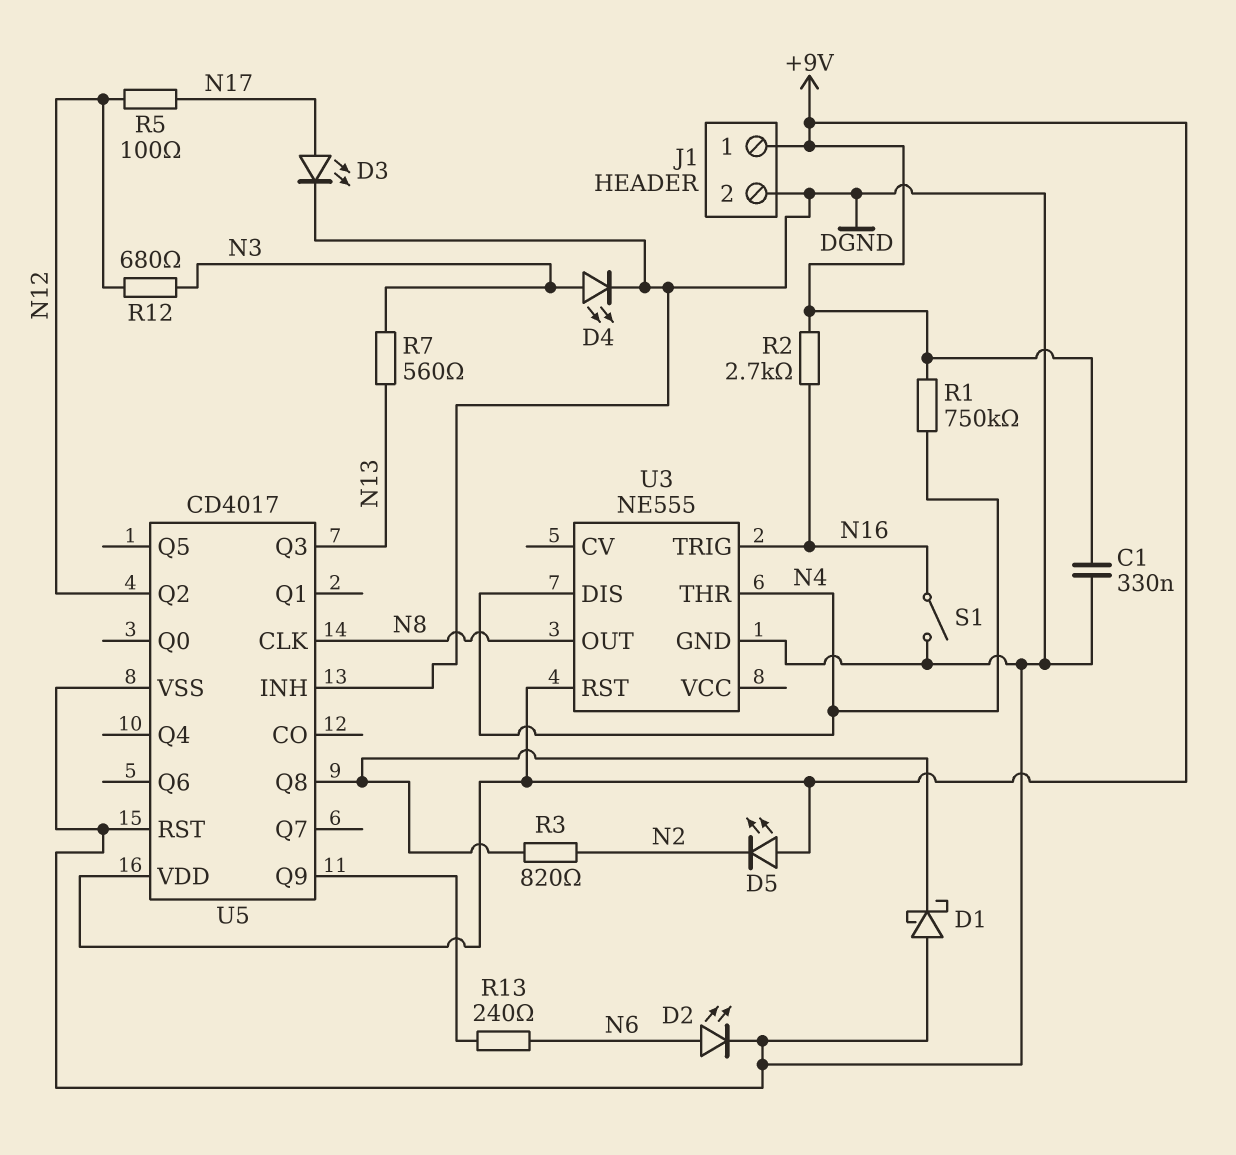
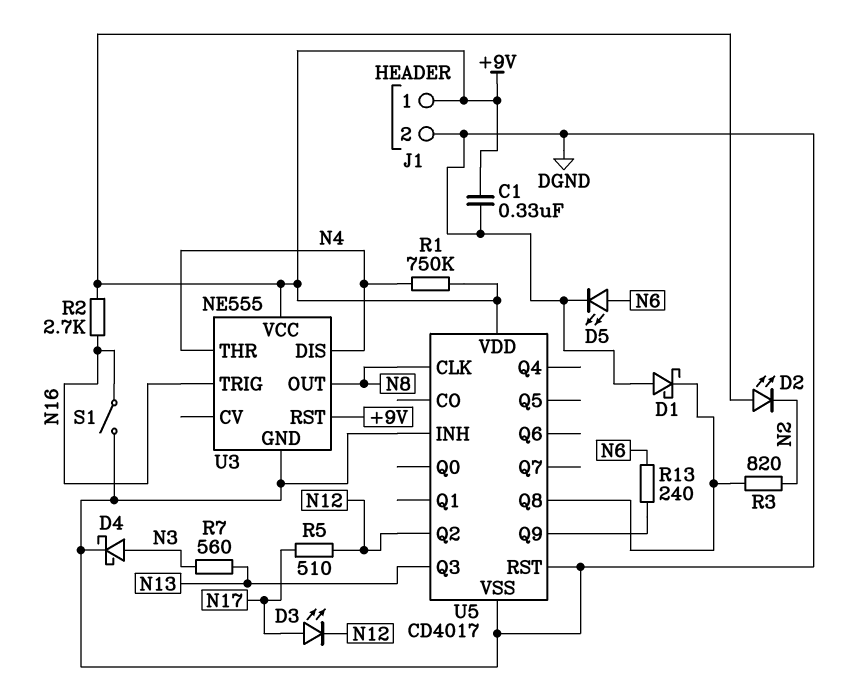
D2: LED (A N6, K DGND) -> LED (A +9V, K N2)
D3: LED (A N17, K DGND) -> LED (A N17, K N12)
D4: LED (A N3, K DGND) -> schottky (A N3, K DGND)
D5: LED (A +9V, K N2) -> LED (A N6, K DGND)
R5: 100 (N12, N17) -> 510 (N12, N17)
R12: 680 (N3, N12) -> none
U3 pin VCC: none -> +9V

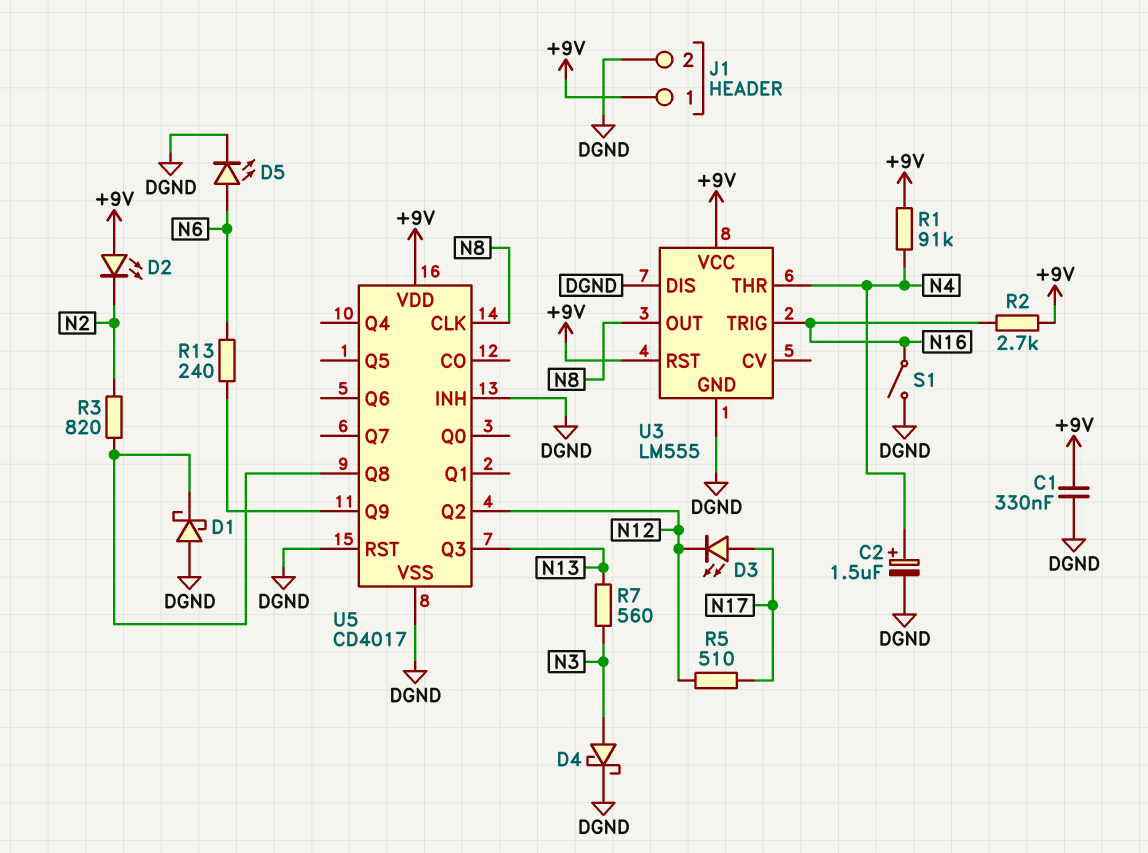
C2: none -> 1.5uF (plus N4, minus DGND)
R1: 750k (+9V, N4) -> 91k (+9V, N4)
U3: NE555 -> LM555
U3 pin DIS: N4 -> DGND

